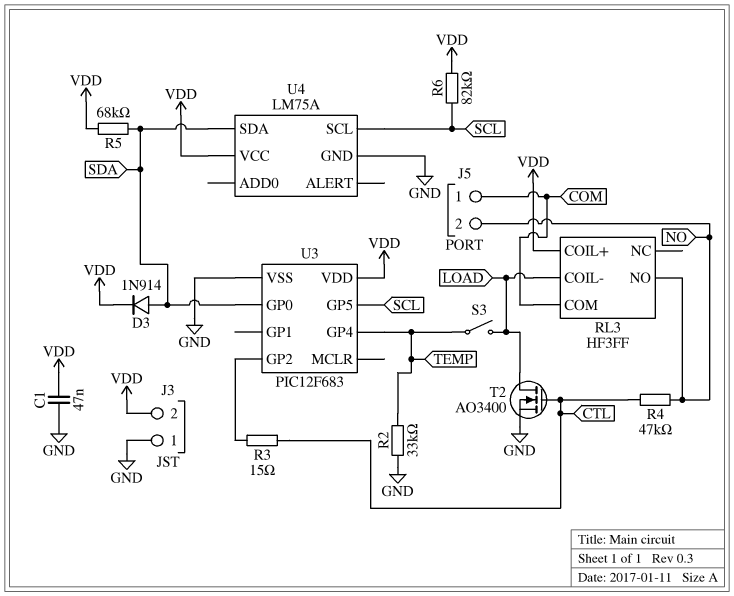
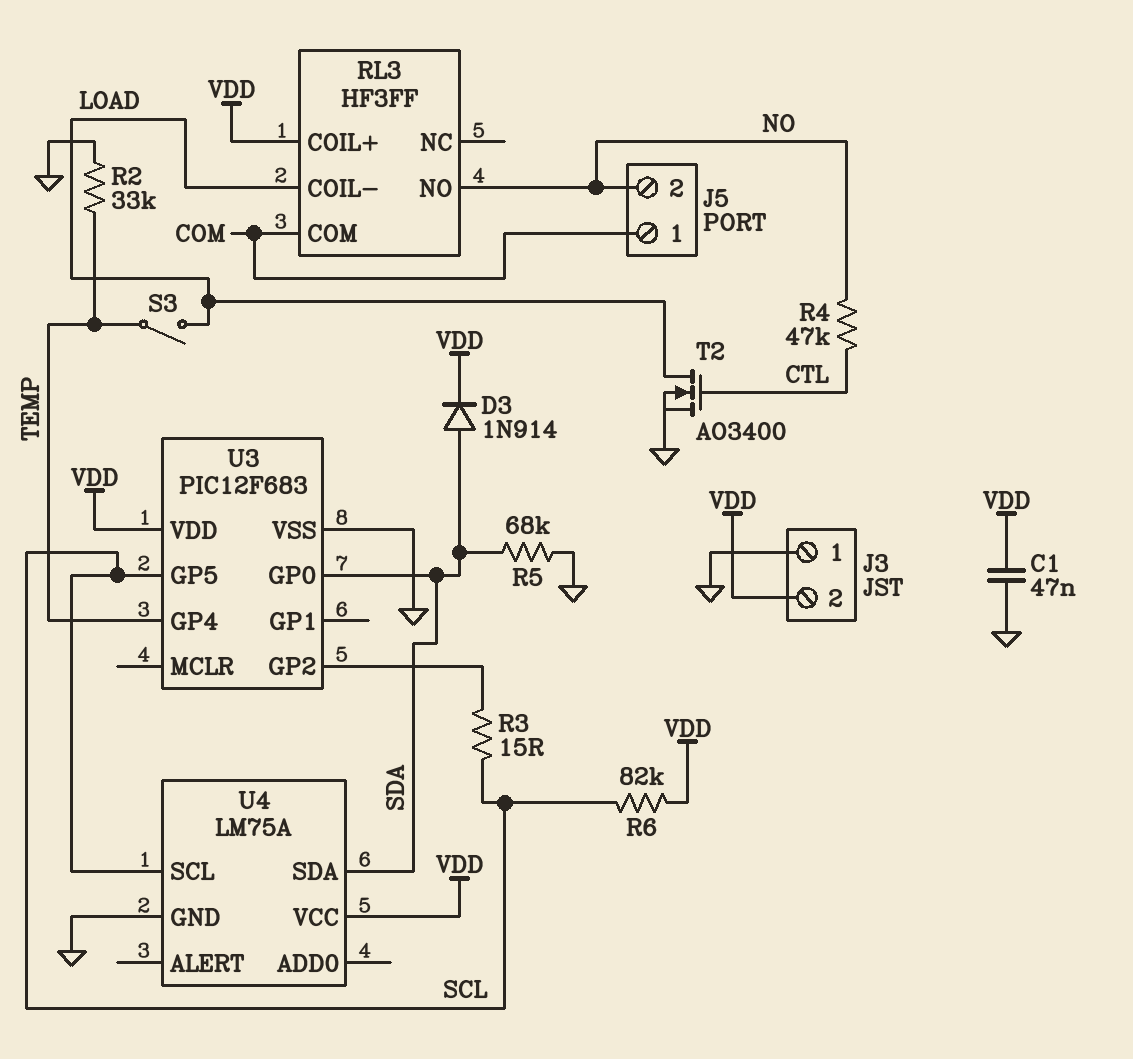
R3: 15 (CTL, U3/GP2) -> 15 (SCL, U3/GP2)
R5: 68k (SDA, VDD) -> 68k (GND, SDA)

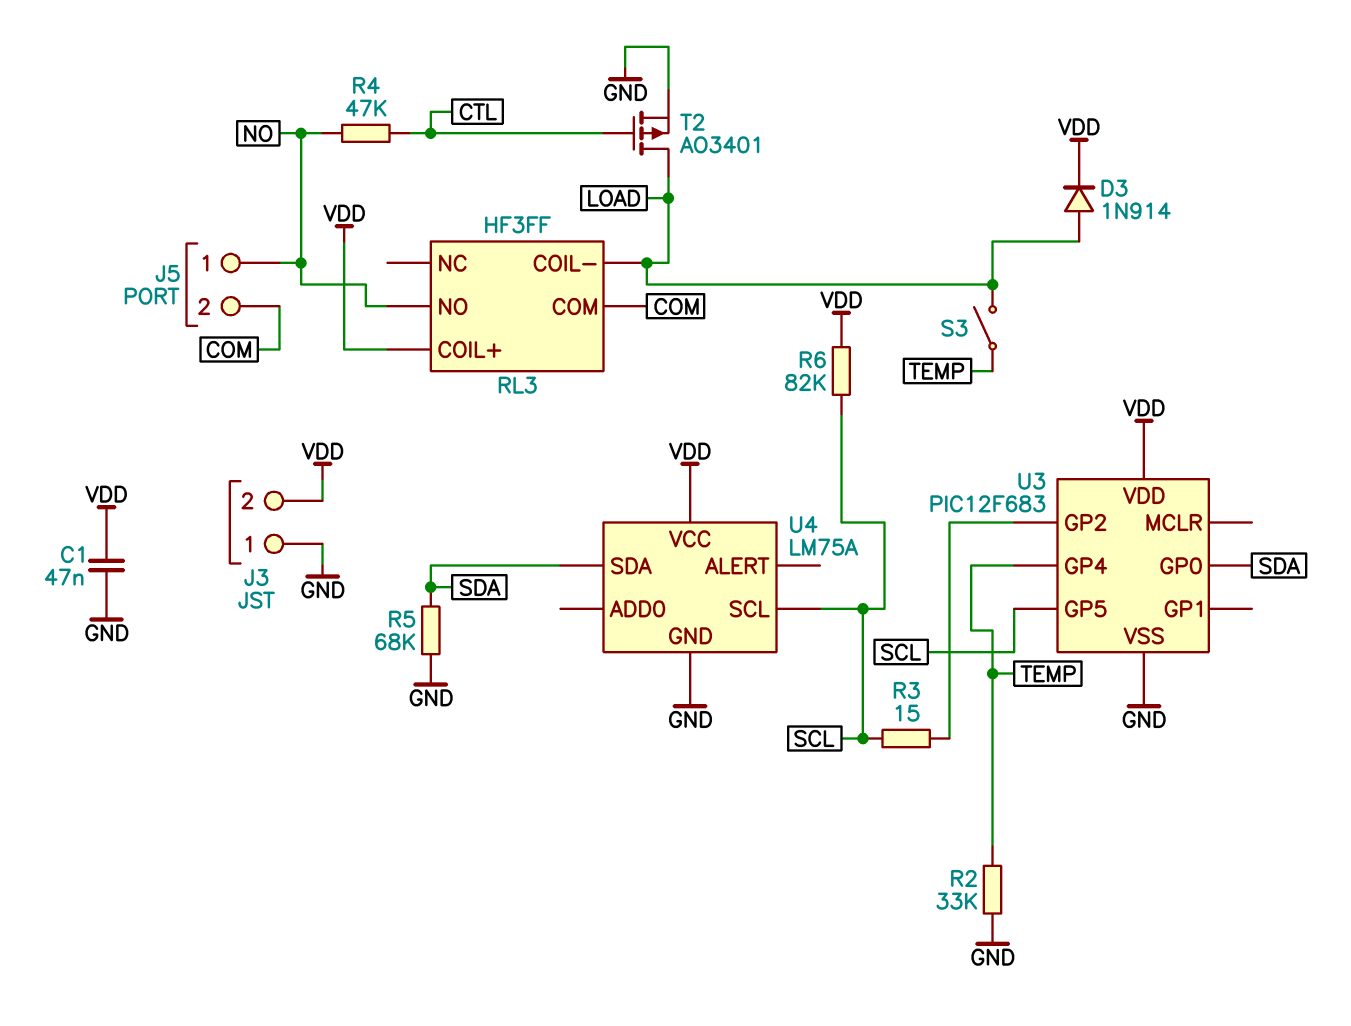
D3: diode 1N914 (A SDA, K VDD) -> diode 1N914 (A LOAD, K VDD)
J5 pin 1: COM -> NO
J5 pin 2: NO -> COM
T2: NMOS AO3400 (G CTL, D LOAD, S GND) -> PMOS AO3401 (G CTL, D LOAD, S GND)

